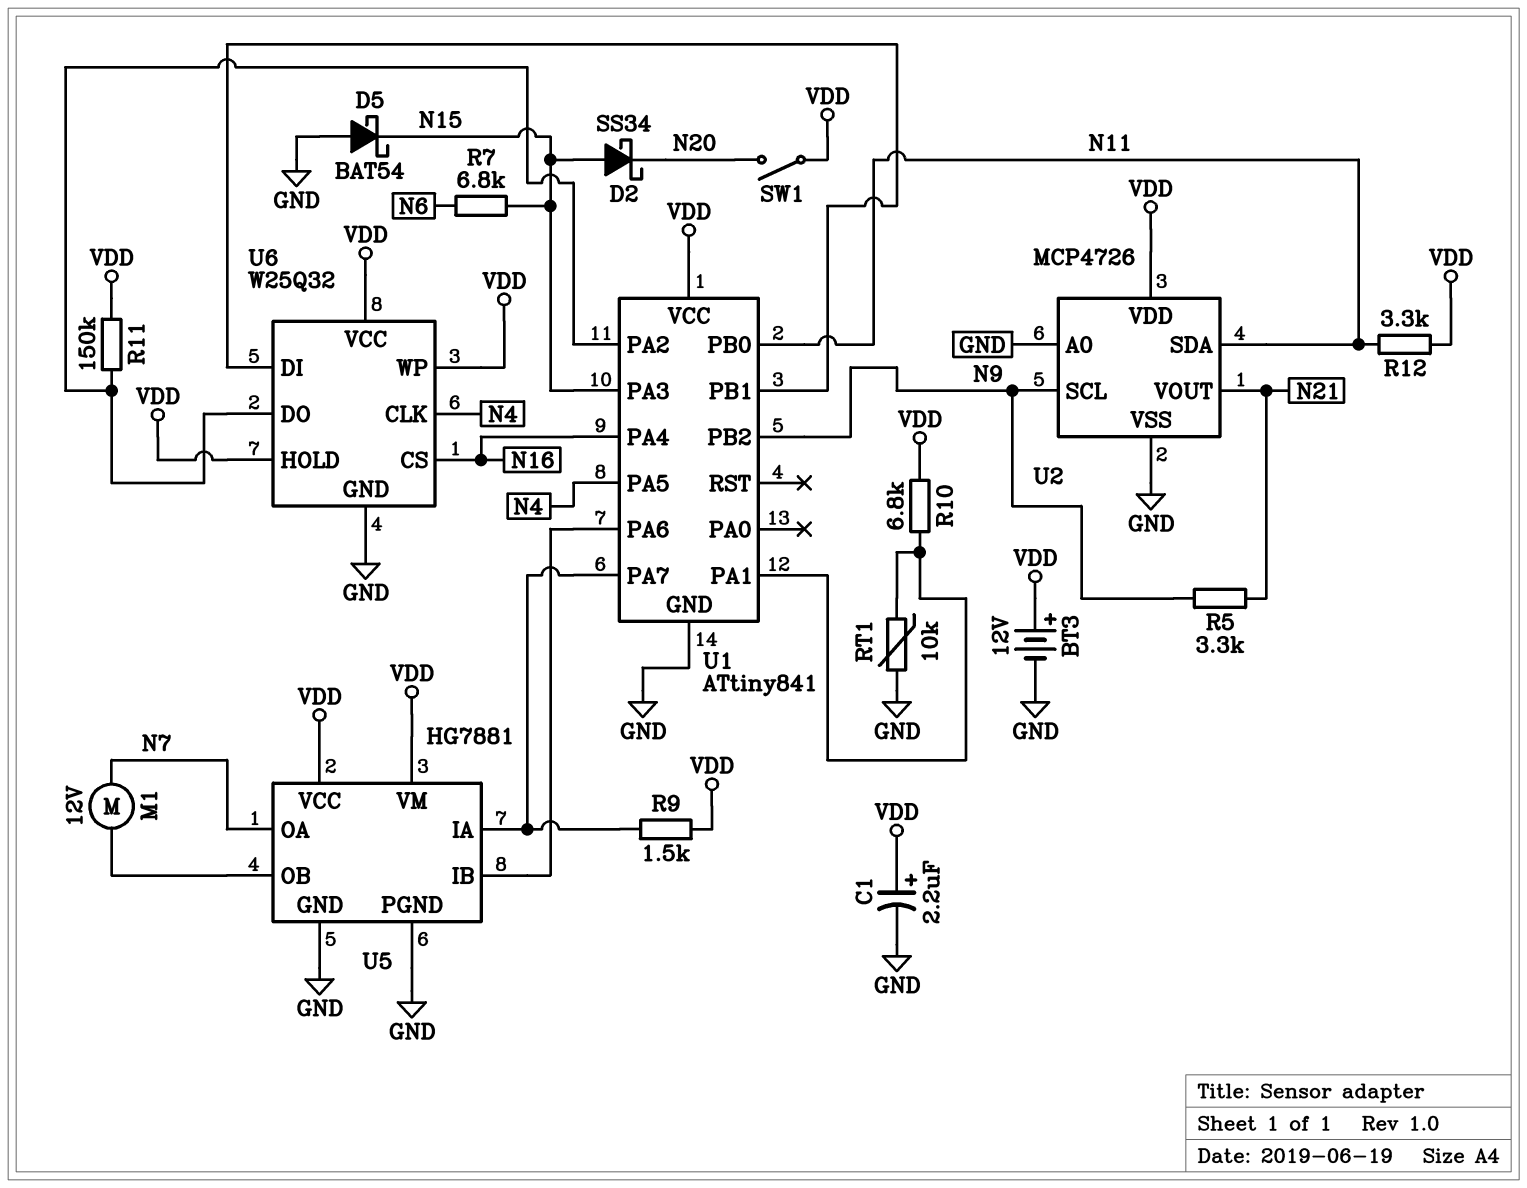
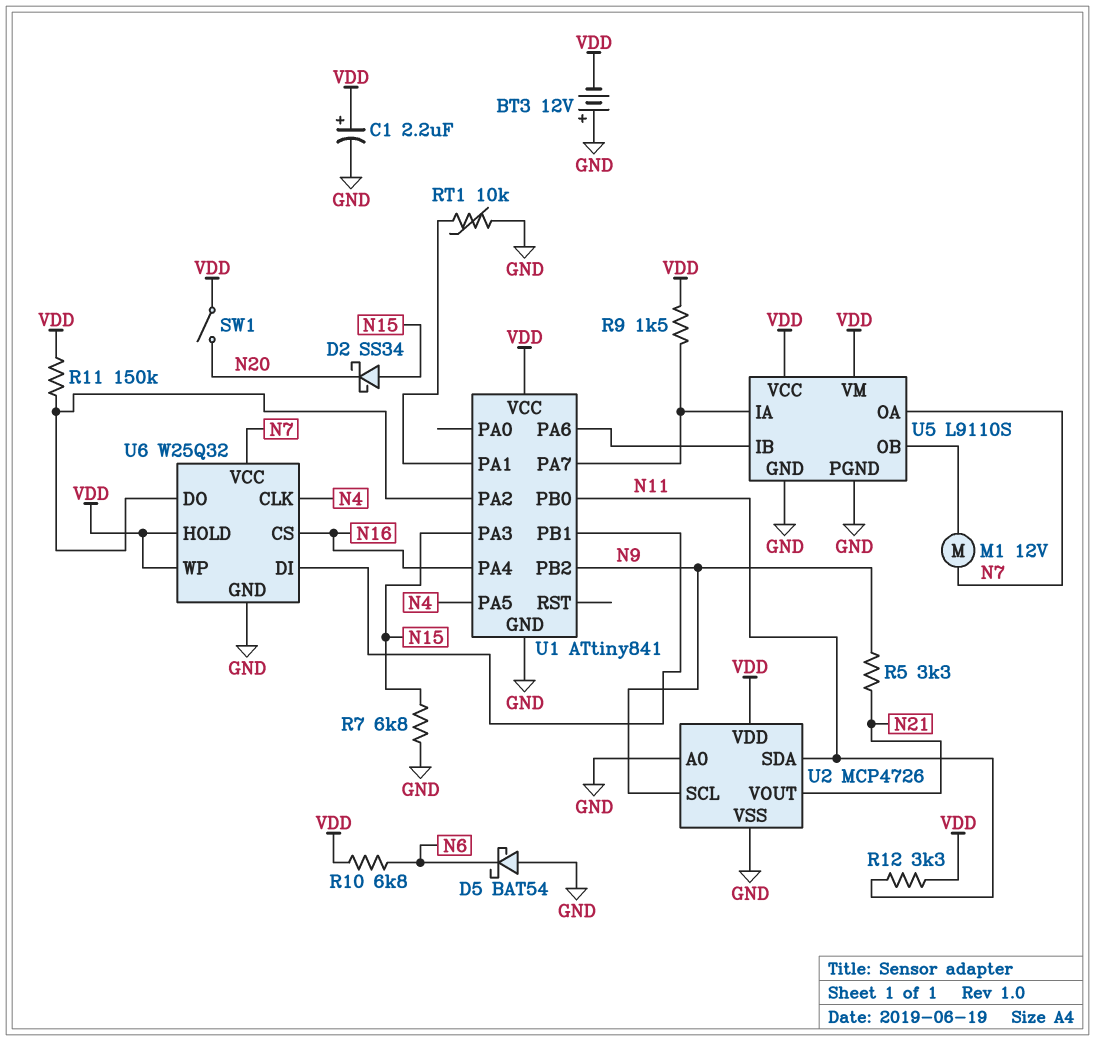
BT3: 12V (plus VDD, minus GND) -> 12V (plus GND, minus VDD)
D5: schottky BAT54 (A GND, K N15) -> schottky BAT54 (A GND, K N6)
R7: 6.8k (N6, N15) -> 6.8k (GND, N15)
R10: 6.8k (U1/PA1, VDD) -> 6.8k (N6, VDD)
U5: HG7881 -> L9110S
U6 pin VCC: VDD -> N7

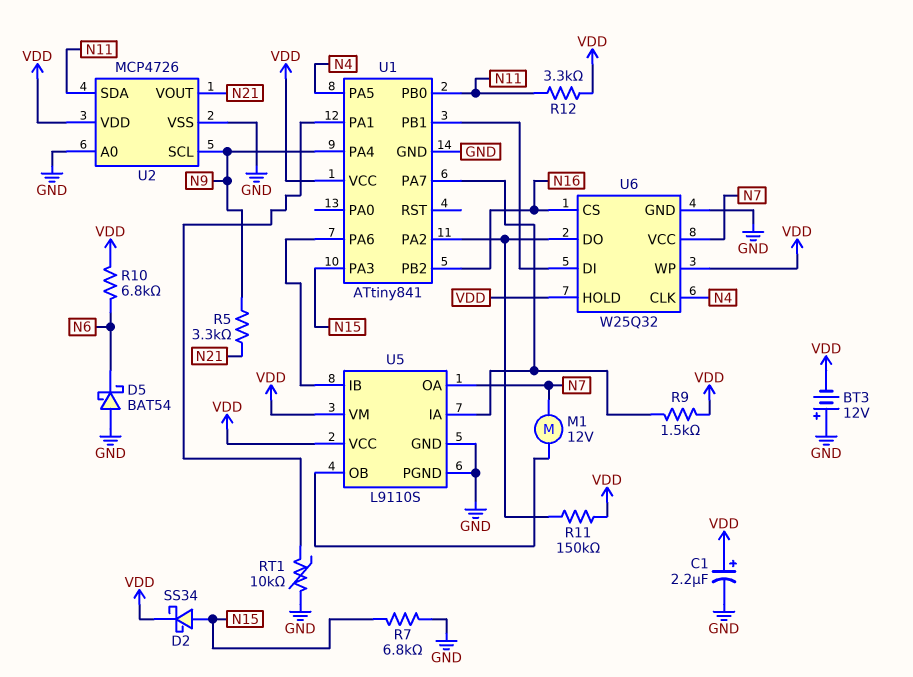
D2: schottky SS34 (A N15, K N20) -> schottky SS34 (A N15, K VDD)
SW1: switch (N20, VDD) -> none
U1 pin PA4: N16 -> N9
U1 pin PB2: N9 -> N16

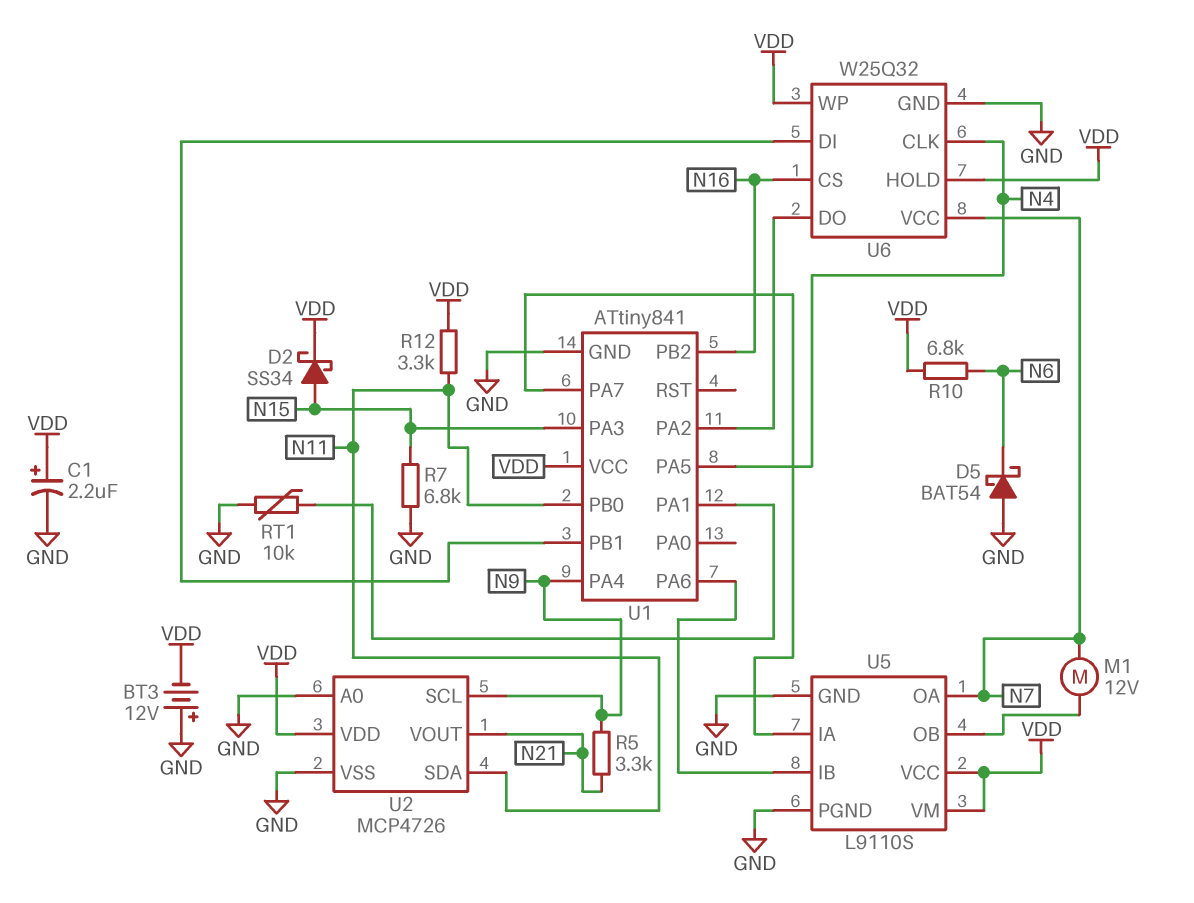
R9: 1.5k (U1/PA7, VDD) -> none
R11: 150k (U1/PA2, VDD) -> none

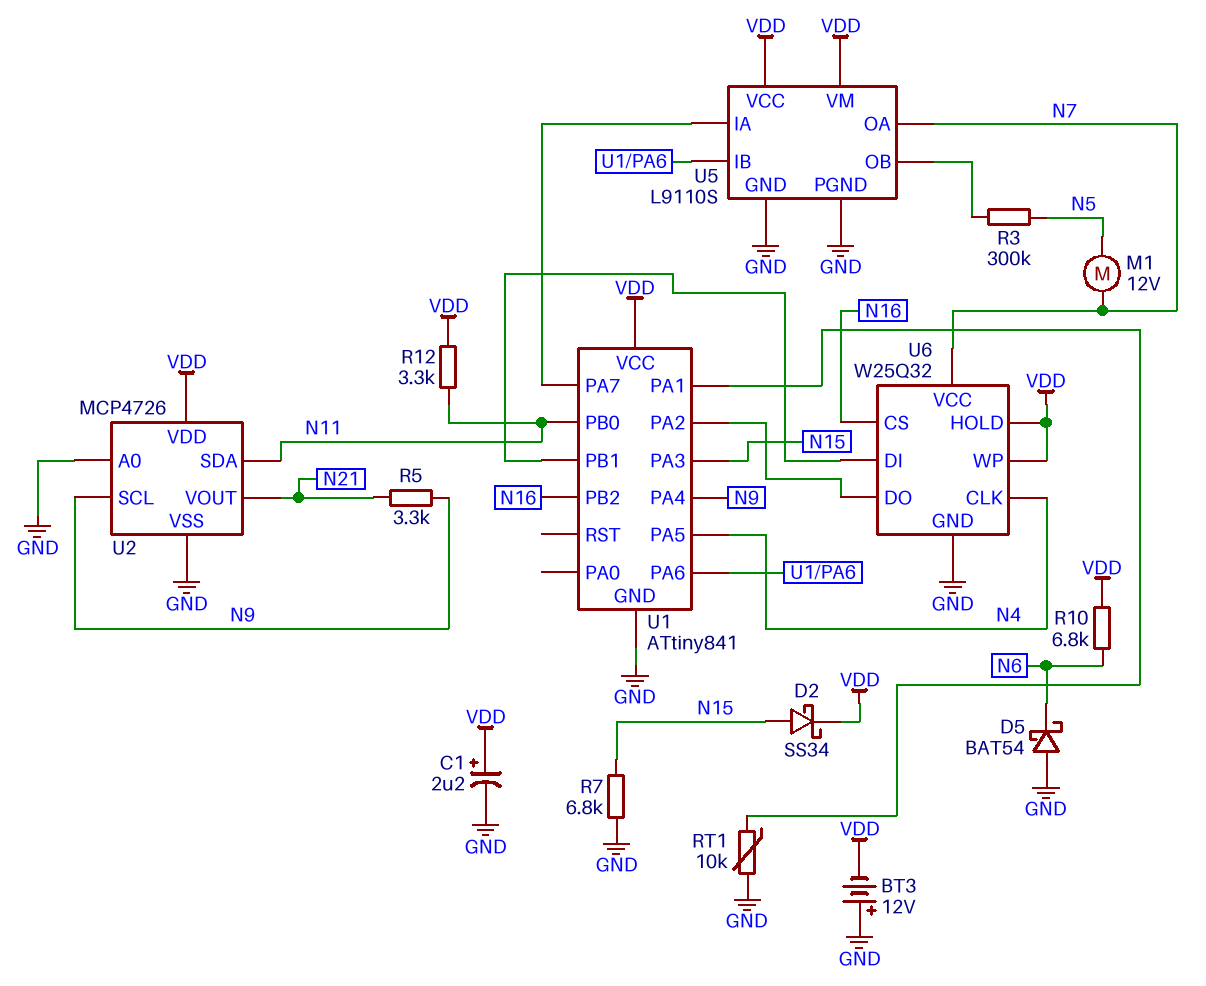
M1: motor 12V (N7, U5/OB) -> motor 12V (N5, N7)
R3: none -> 300k (N5, U5/OB)

